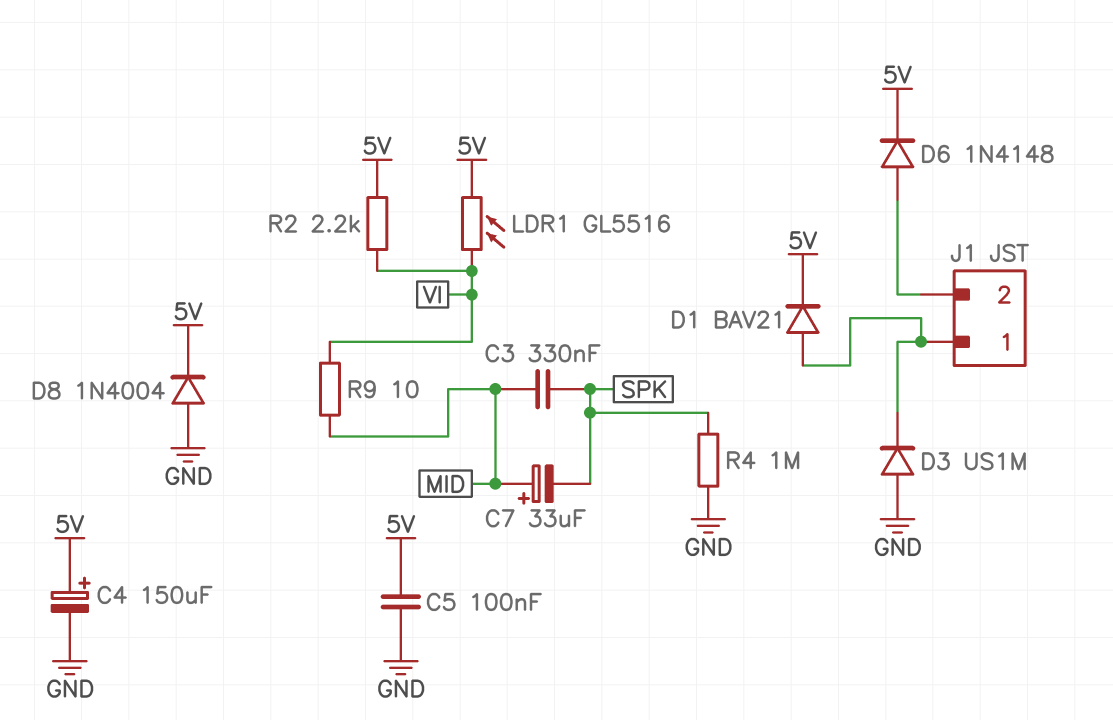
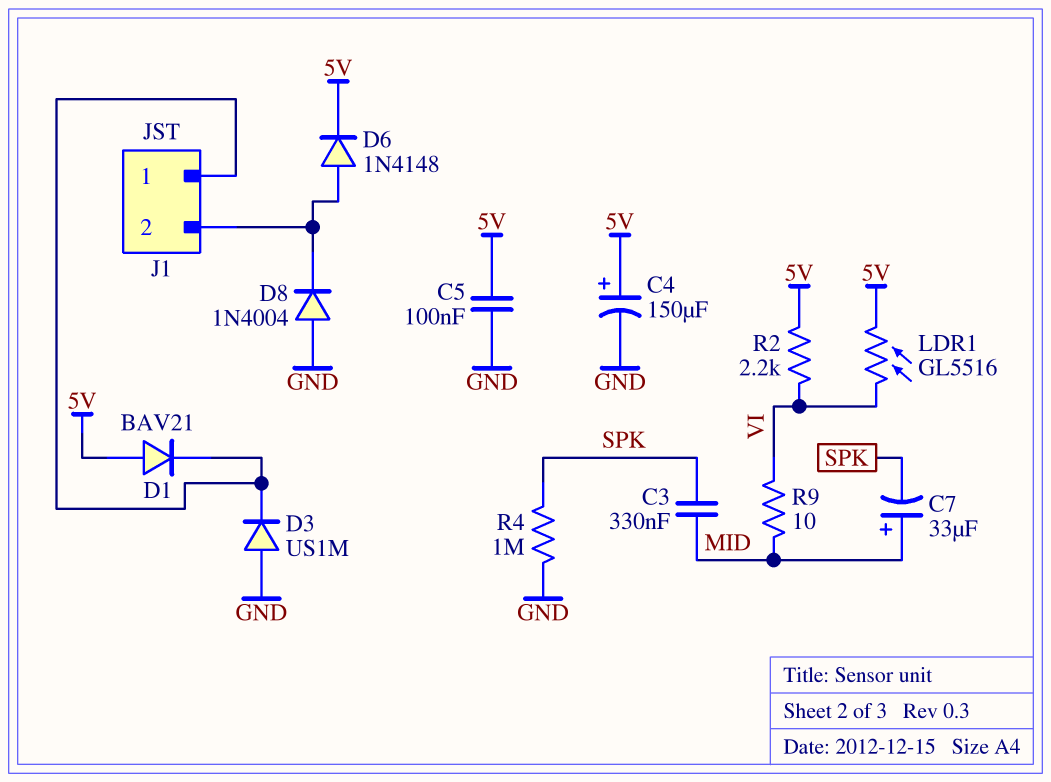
D1: diode BAV21 (A J1/1, K 5V) -> diode BAV21 (A 5V, K J1/1)
D8: diode 1N4004 (A GND, K 5V) -> diode 1N4004 (A GND, K J1/2)

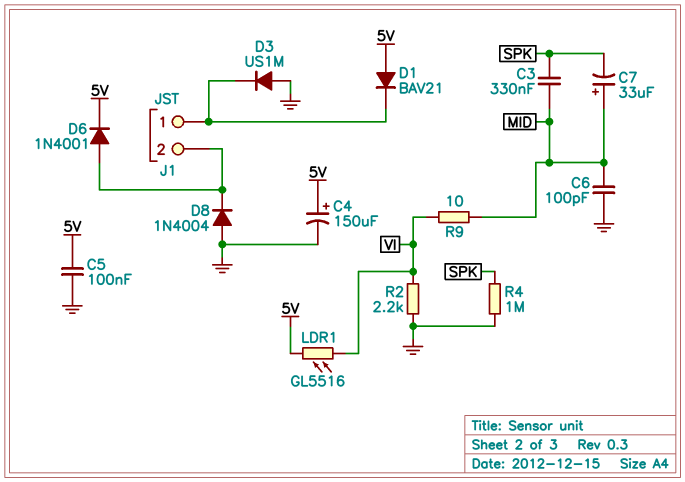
C6: none -> 100pF (GND, MID)
D6: diode 1N4148 (A J1/2, K 5V) -> diode 1N4001 (A J1/2, K 5V)
R2: 2.2k (5V, VI) -> 2.2k (GND, VI)

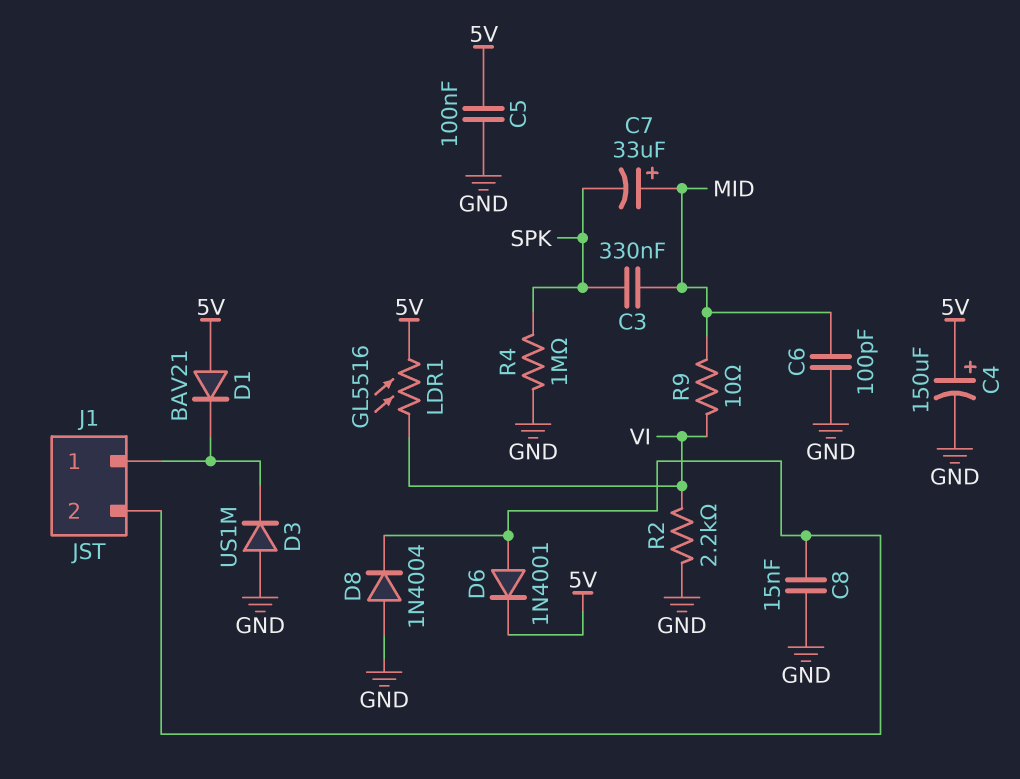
C8: none -> 15nF (GND, J1/2)

